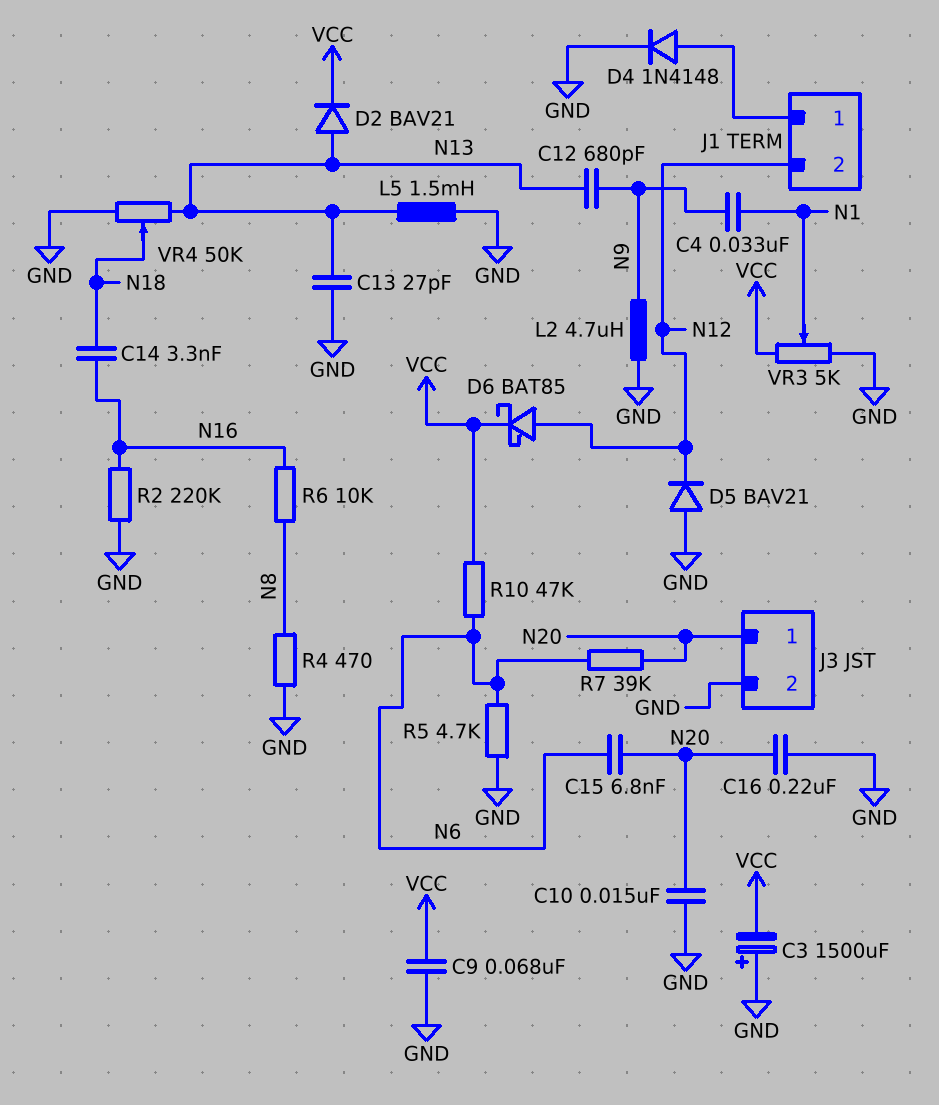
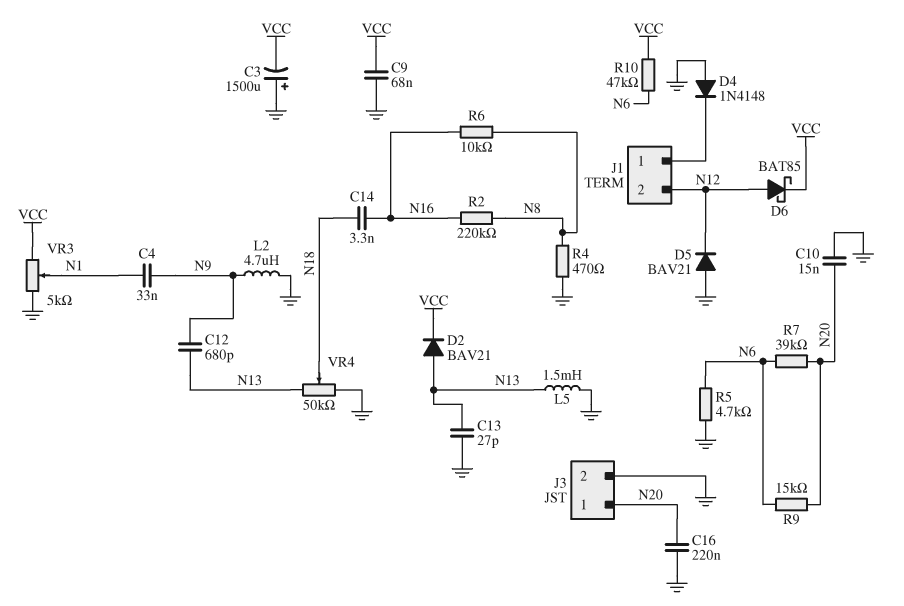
C15: 6.8nF (N6, N20) -> none
D4: diode 1N4148 (A J1/1, K GND) -> diode 1N4148 (A GND, K J1/1)
R2: 220k (GND, N16) -> 220k (N8, N16)
R9: none -> 15k (N6, N20)

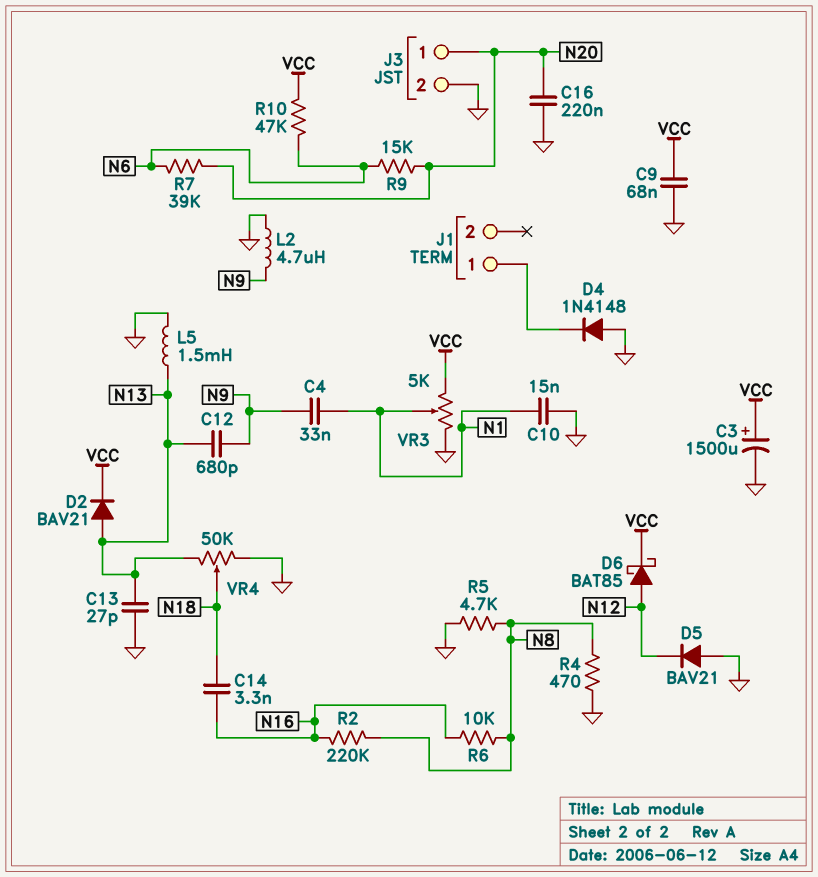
C3: 1500uF (plus GND, minus VCC) -> 1500uF (plus VCC, minus GND)
C10: 15nF (GND, N20) -> 15nF (GND, N1)
J1 pin 2: N12 -> none
R5: 4.7k (GND, N6) -> 4.7k (GND, N8)

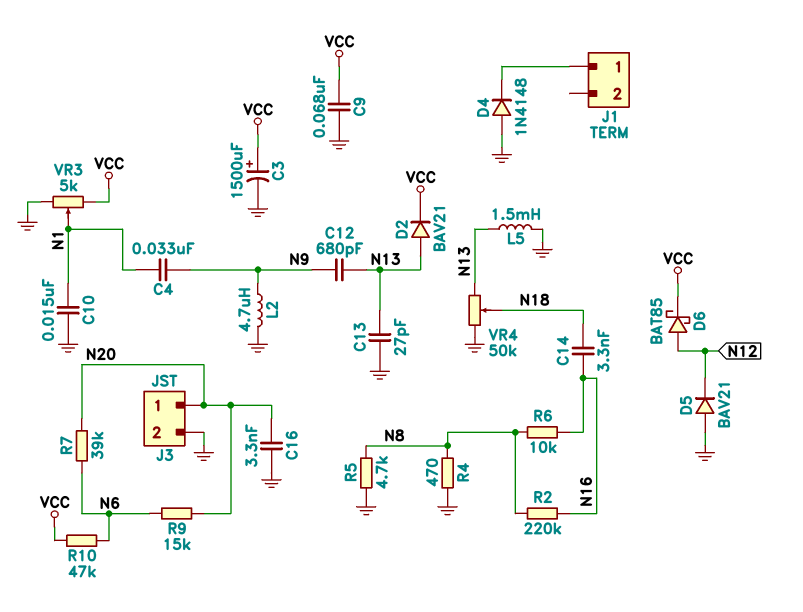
C16: 220nF (GND, N20) -> 3.3nF (GND, N20)

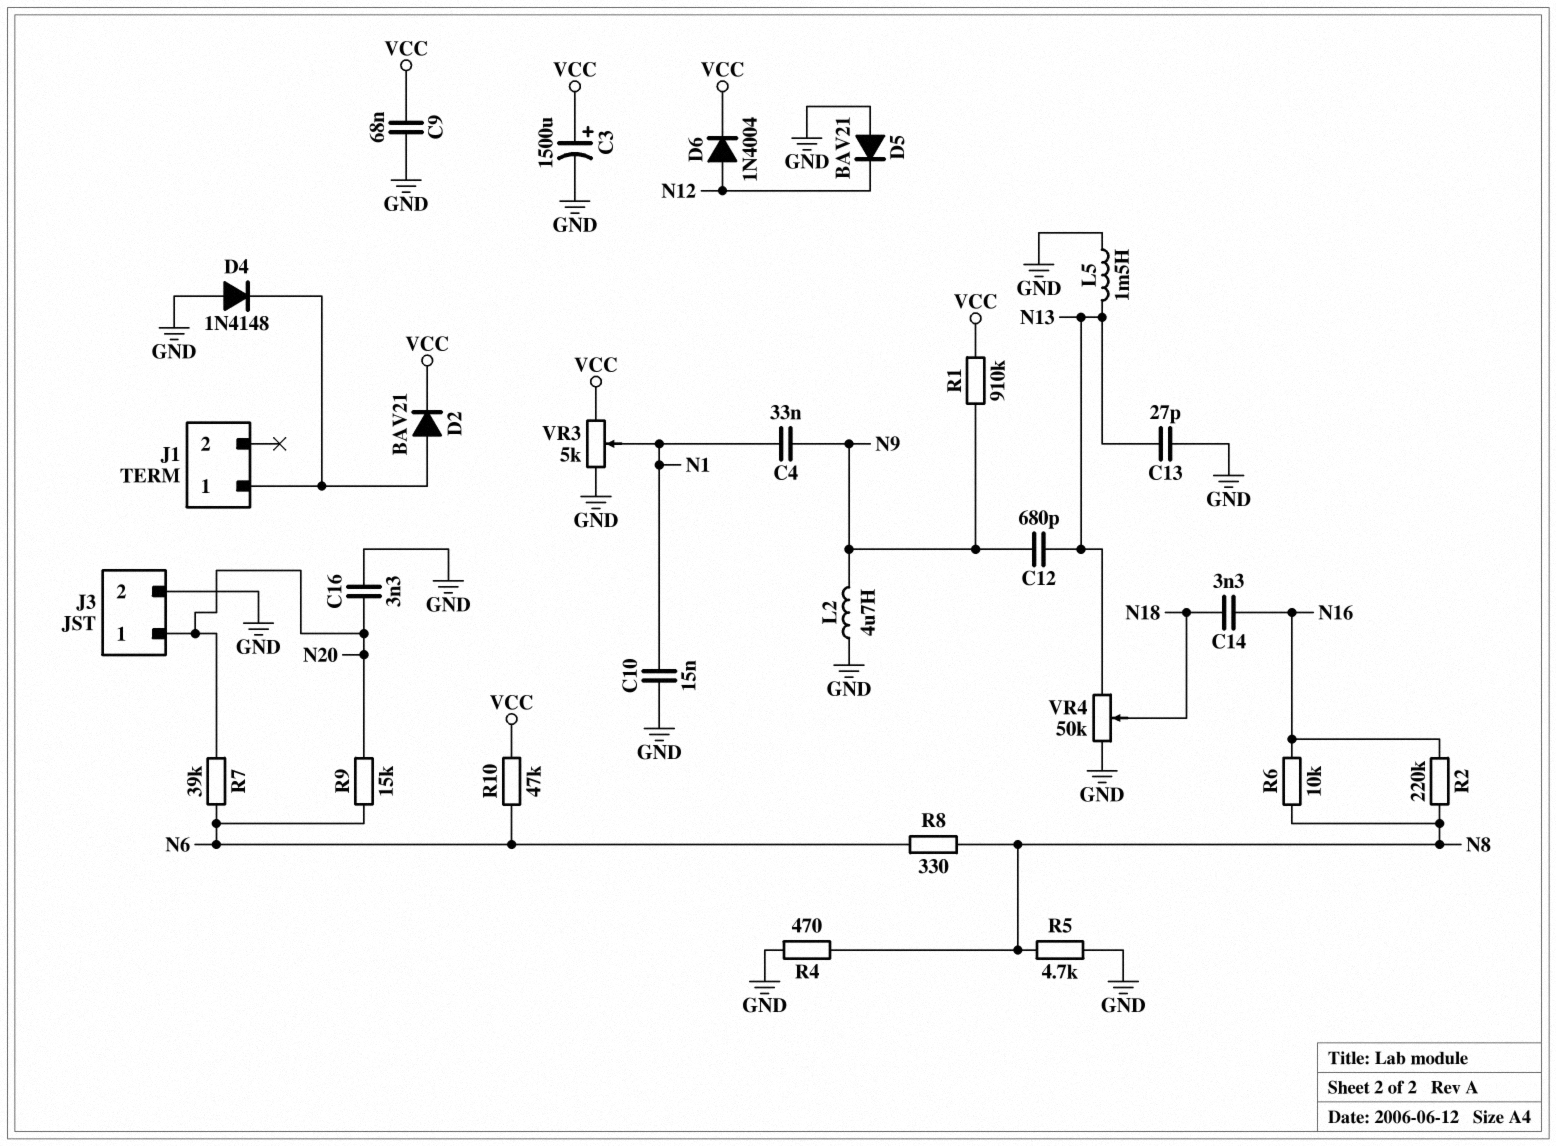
D2: diode BAV21 (A N13, K VCC) -> diode BAV21 (A J1/1, K VCC)
D6: schottky BAT85 (A N12, K VCC) -> diode 1N4004 (A N12, K VCC)
R1: none -> 910k (N9, VCC)
R8: none -> 330 (N6, N8)

